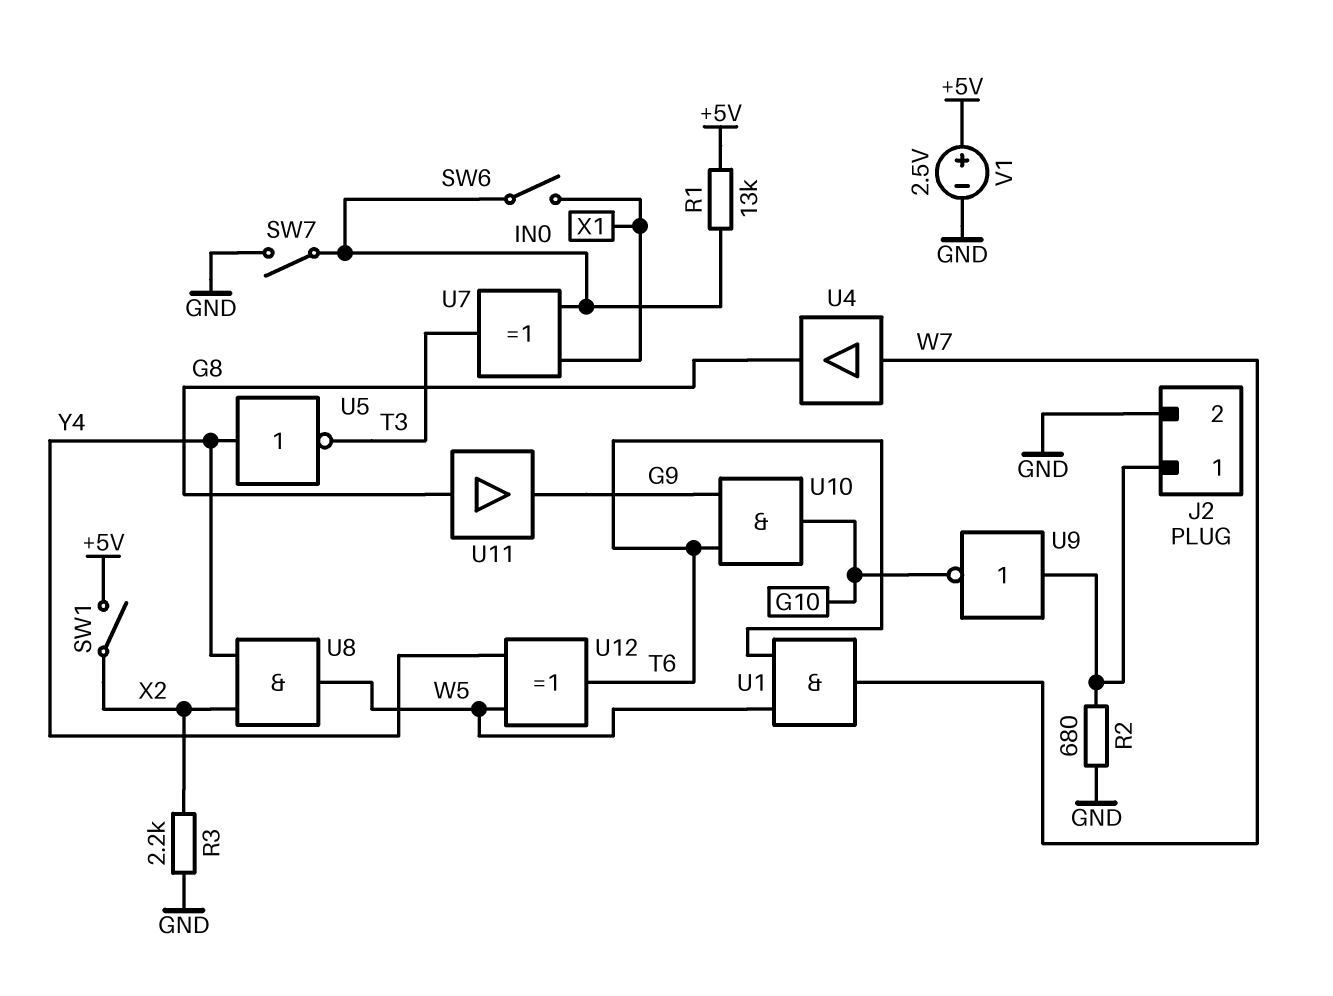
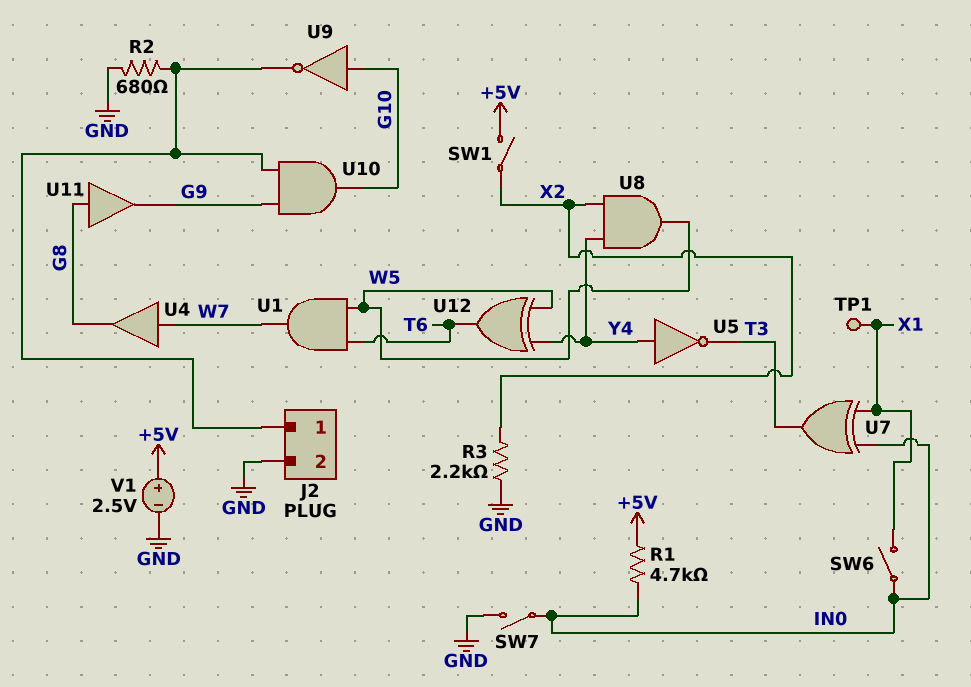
R1: 13k (+5V, IN0) -> 4.7k (+5V, IN0)
TP1: none -> test point (X1)
U9: NOT (in J2/1, out G10) -> NOT (in G10, out J2/1)
U10: AND (in G9, in T6, out G10) -> AND (in G9, in J2/1, out G10)

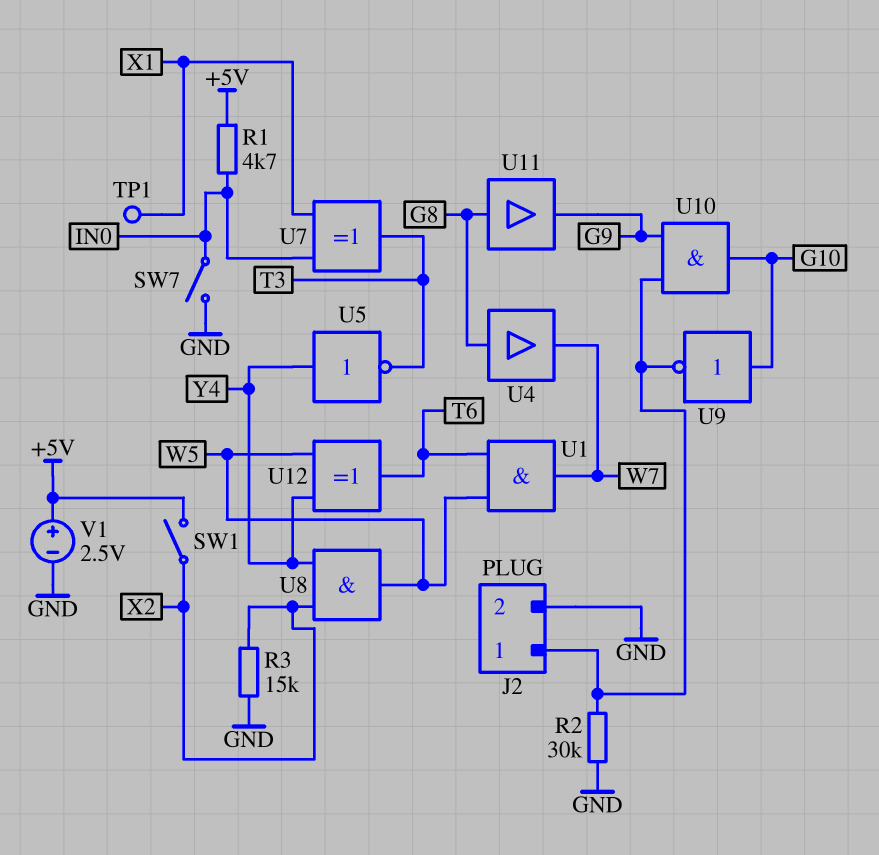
R2: 680 (GND, J2/1) -> 30k (GND, J2/1)
R3: 2.2k (GND, X2) -> 15k (GND, X2)
SW6: switch (IN0, X1) -> none
U4: buffer (in W7, out G8) -> buffer (in G8, out W7)

